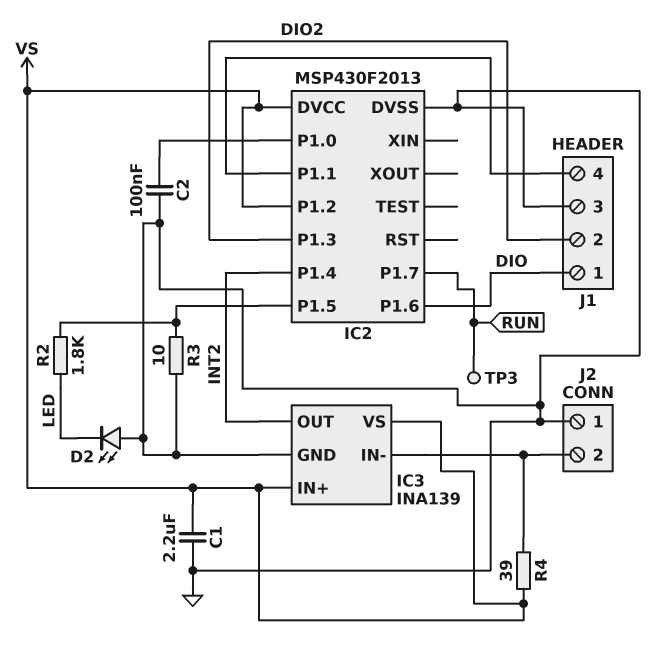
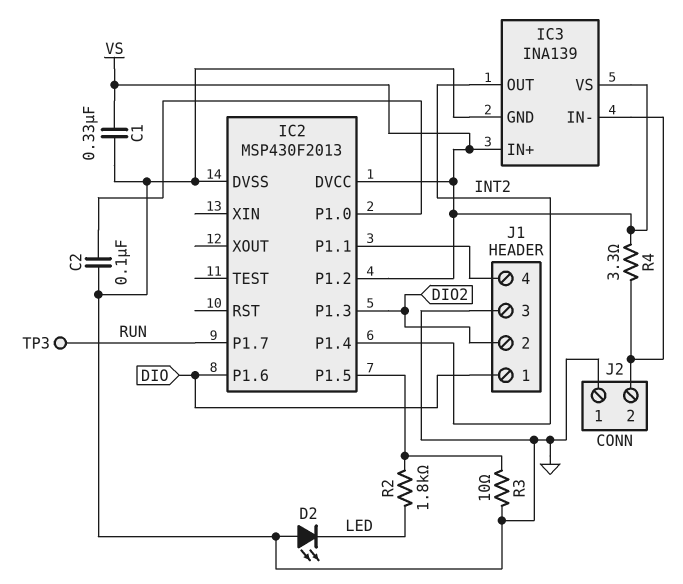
C1: 2.2uF (GND, VS) -> 330nF (GND, VS)
R4: 39 (IC3/IN-, VS) -> 3.3 (IC3/IN-, VS)

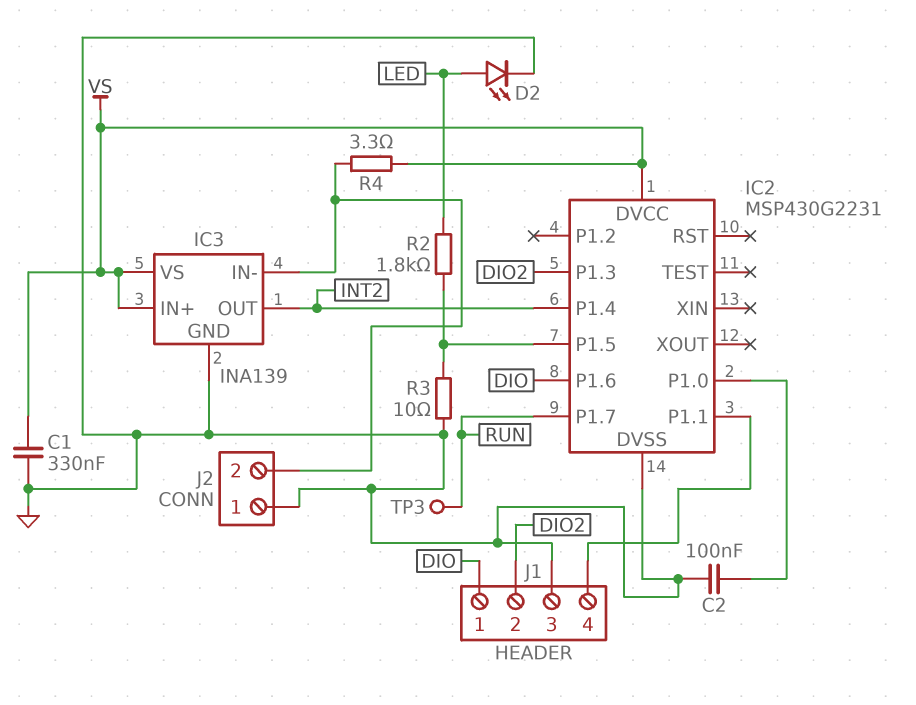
D2: LED (A GND, K LED) -> LED (A LED, K GND)
IC2: MSP430F2013 -> MSP430G2231
IC2 pin P1.2: VS -> none

